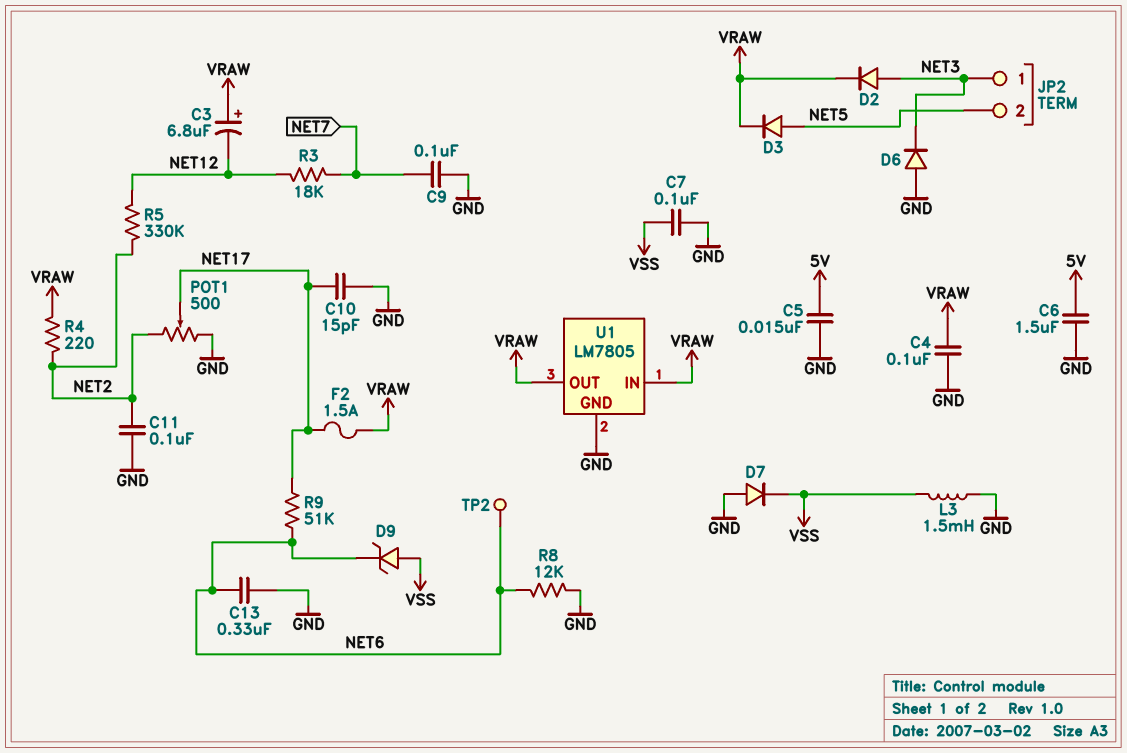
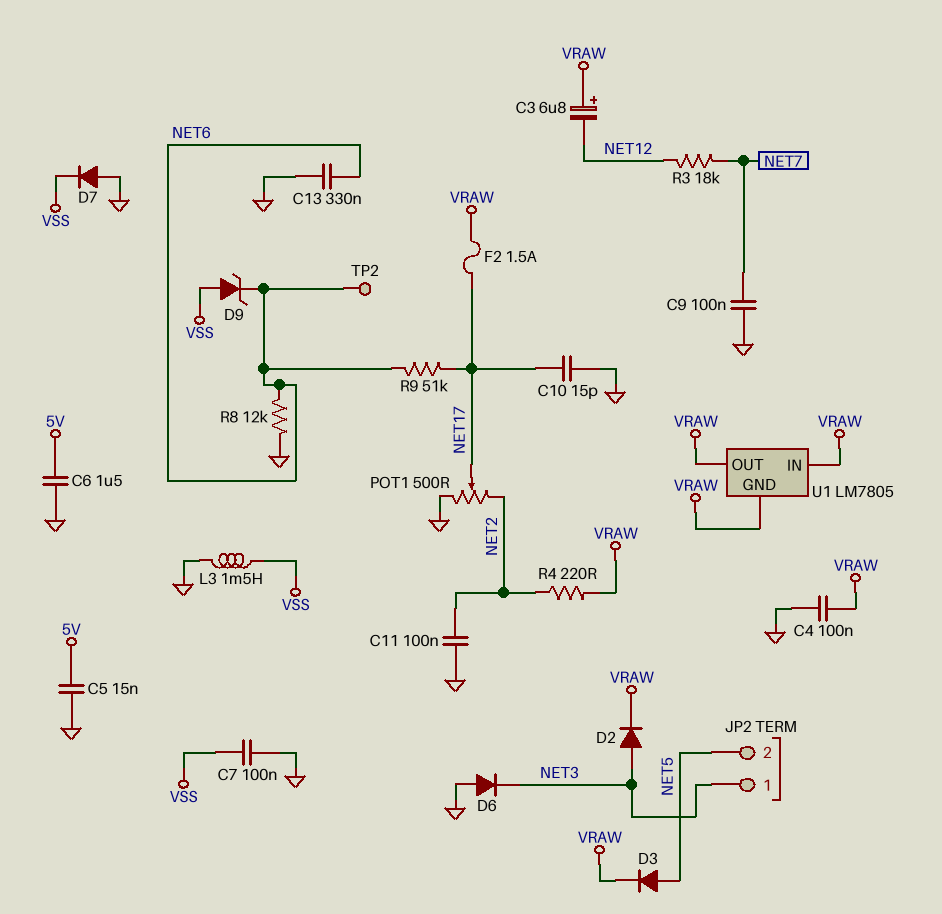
R5: 330k (NET2, NET12) -> none
U1 pin GND: GND -> VRAW

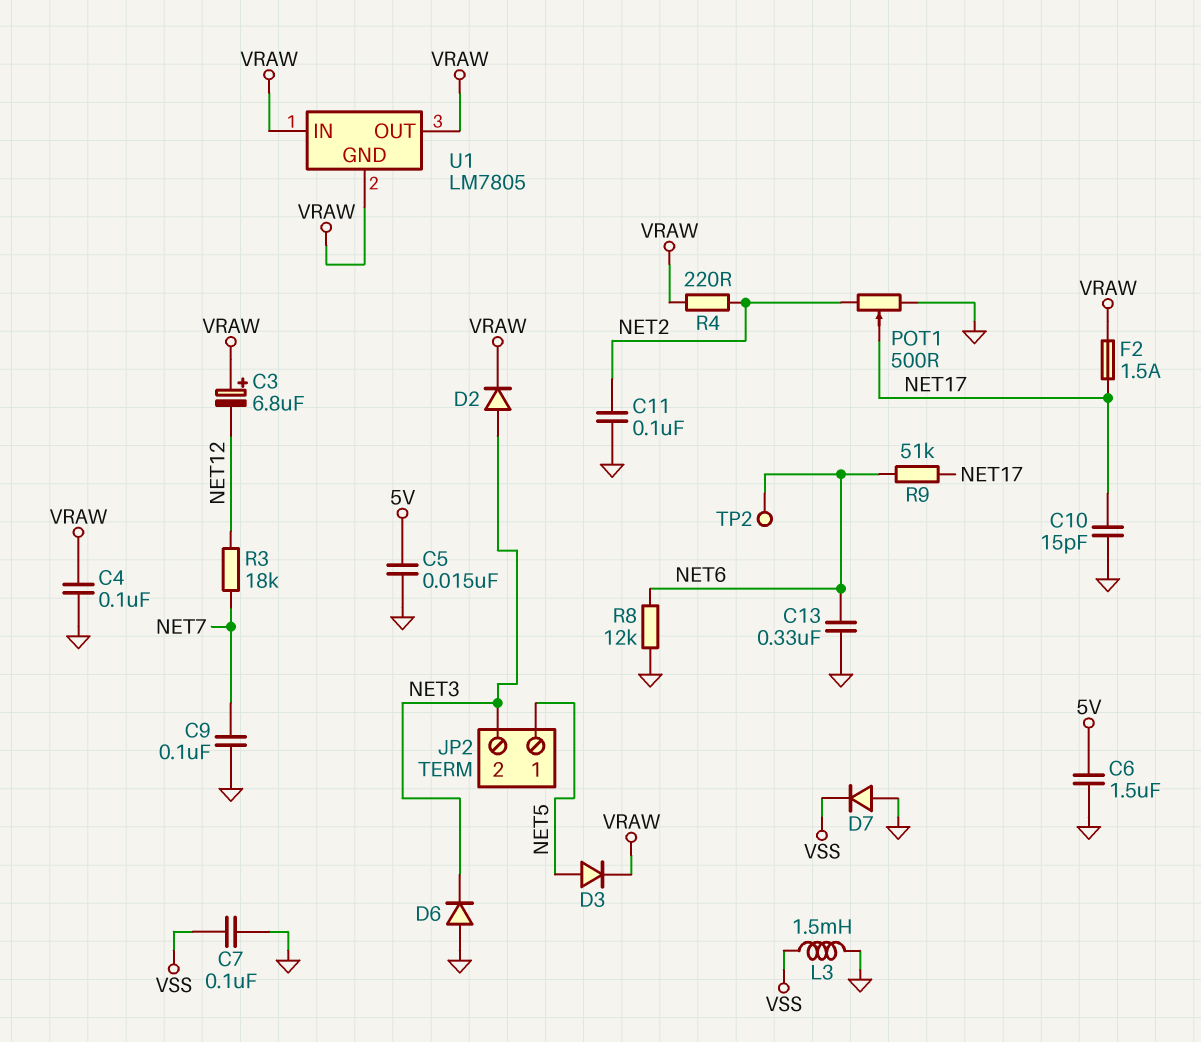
D9: zener (A VSS, K NET6) -> none
JP2 pin 1: NET3 -> NET5
JP2 pin 2: NET5 -> NET3

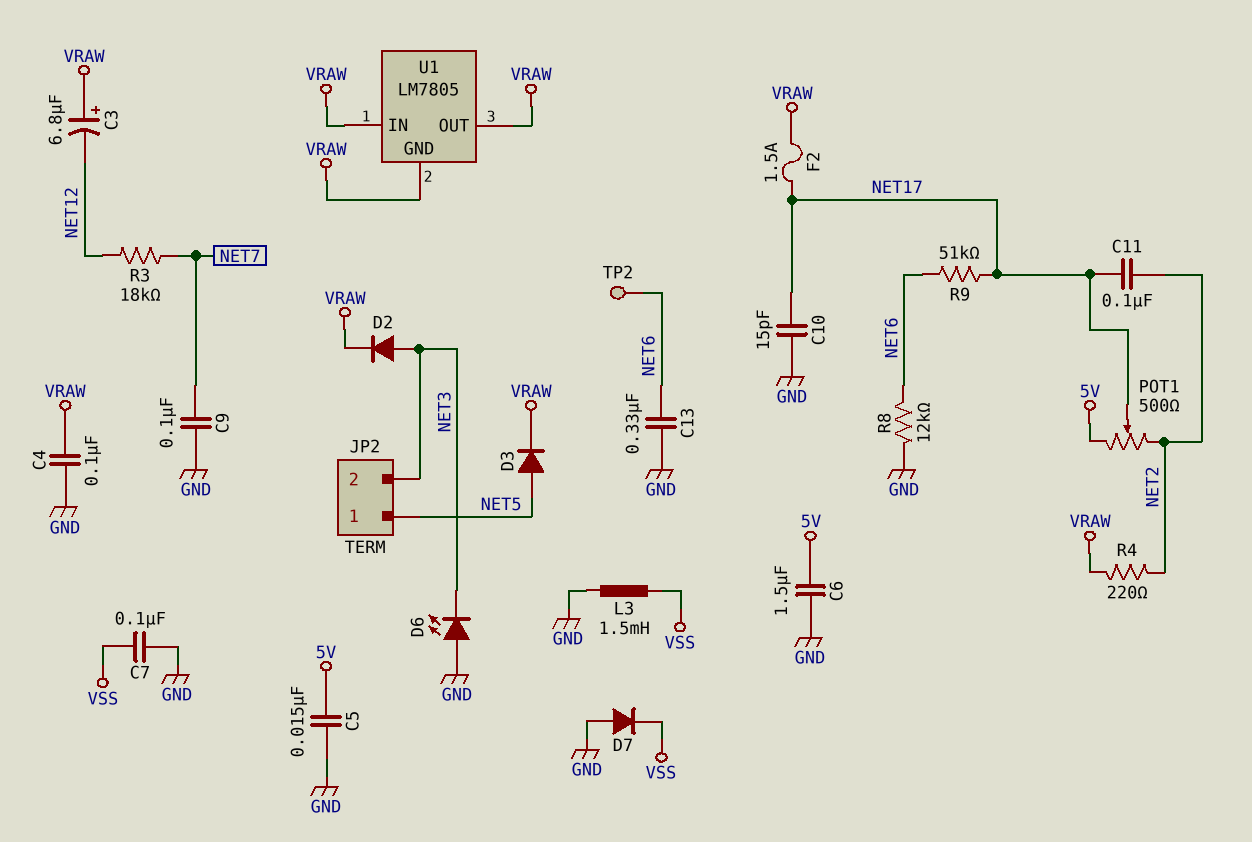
C11: 100nF (GND, NET2) -> 100nF (NET2, NET17)
D6: diode (A GND, K NET3) -> LED (A GND, K NET3)
POT1: 500 (GND, NET2, wiper NET17) -> 500 (5V, NET2, wiper NET17)

